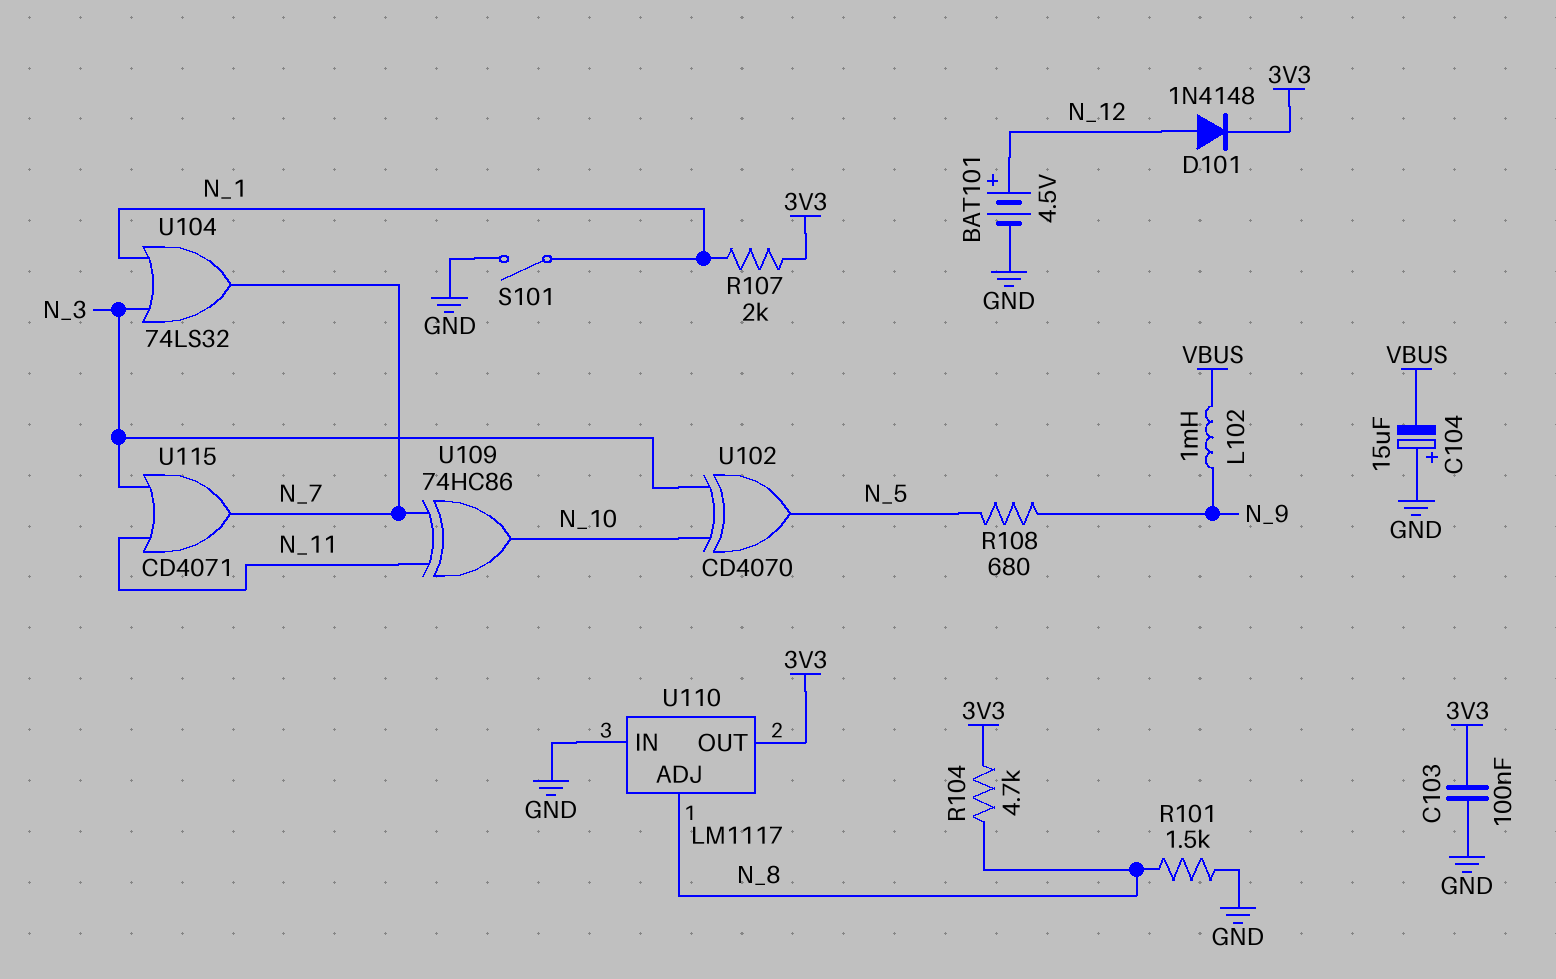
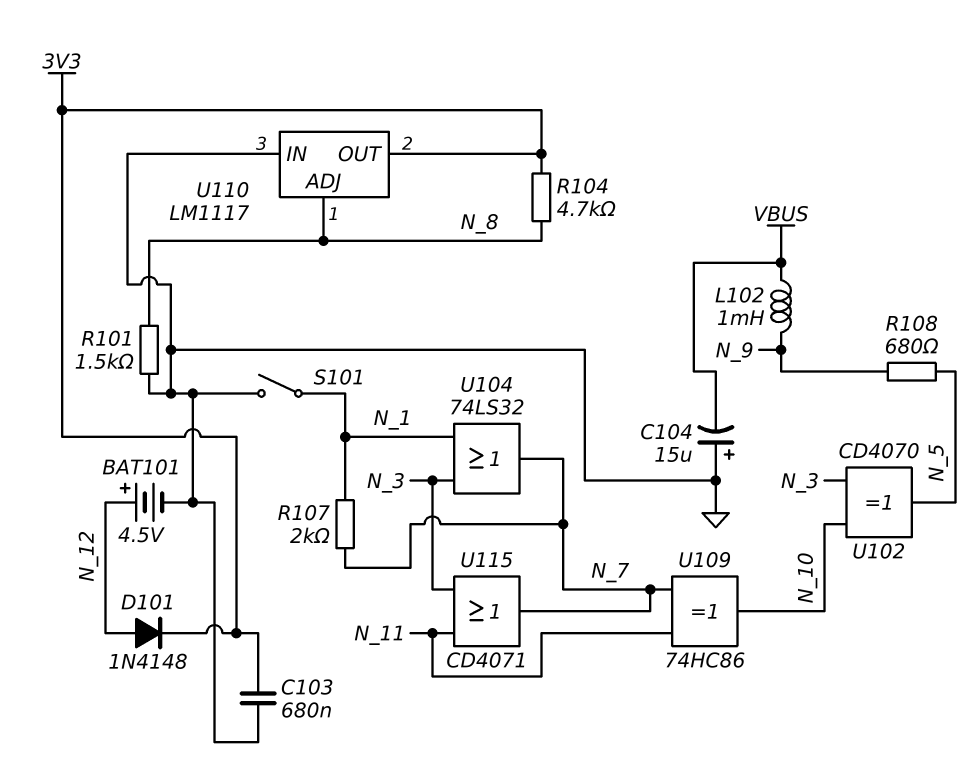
C103: 100nF (3V3, GND) -> 680nF (3V3, GND)
R107: 2k (3V3, N_1) -> 2k (N_1, N_7)

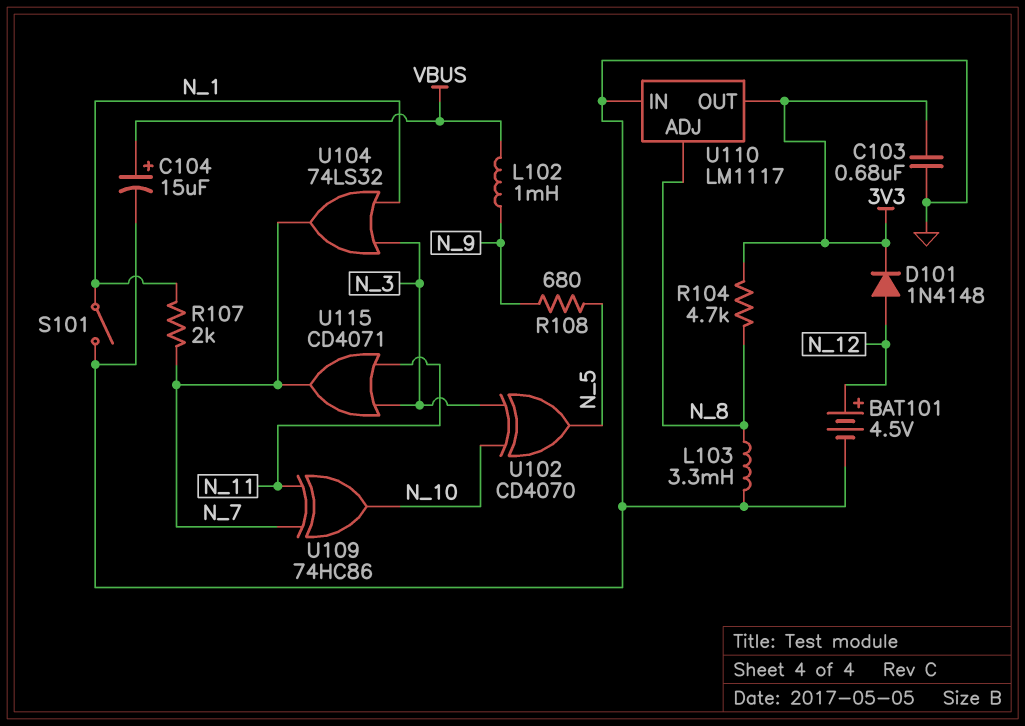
C104: 15uF (plus GND, minus VBUS) -> 15uF (plus VBUS, minus GND)
L103: none -> 3.3mH (GND, N_8)
R101: 1.5k (GND, N_8) -> none

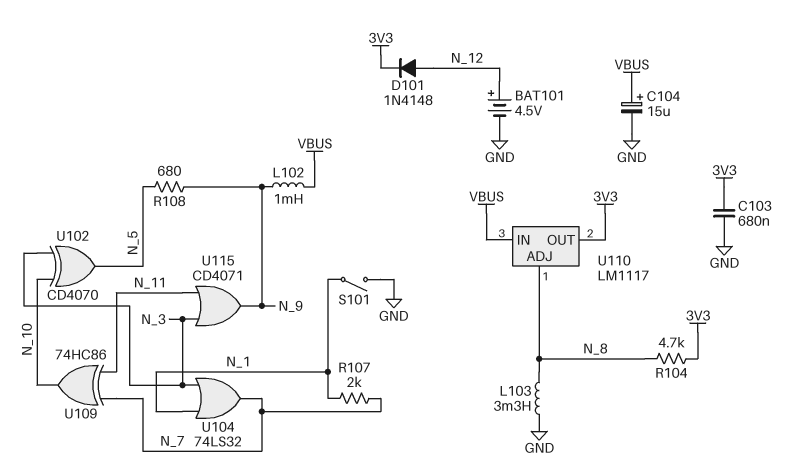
U110 pin IN: GND -> VBUS
U115: OR CD4071 (in N_3, in N_11, out N_7) -> OR CD4071 (in N_3, in N_11, out N_9)

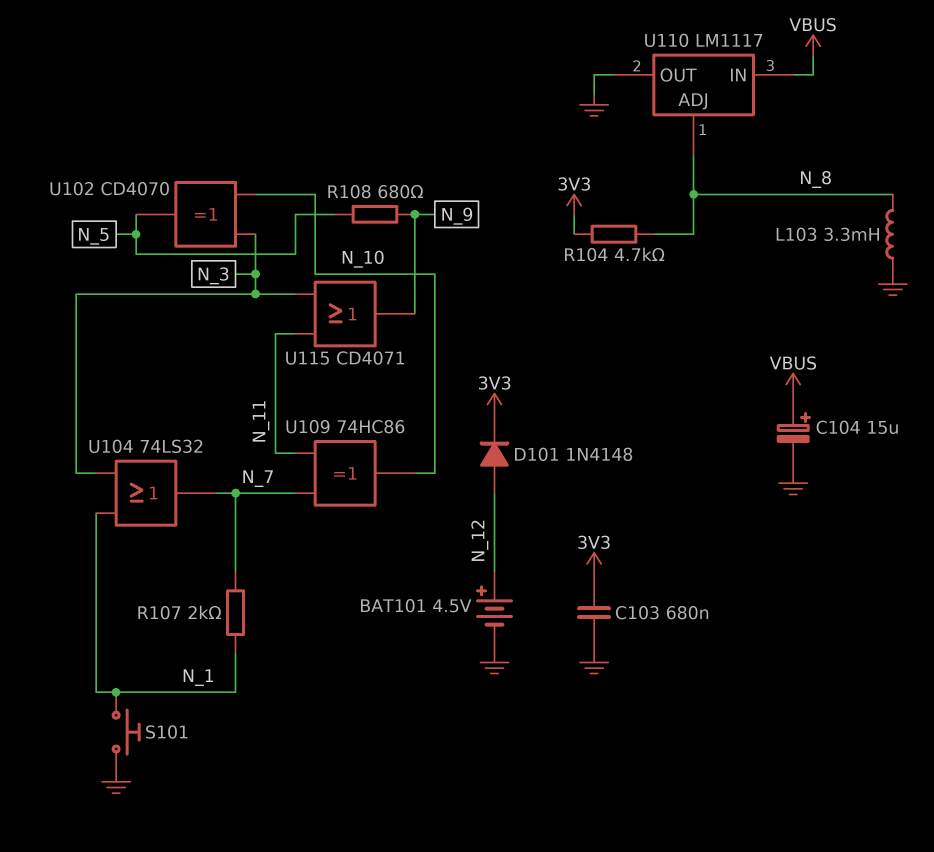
L102: 1mH (N_9, VBUS) -> none
S101: switch (GND, N_1) -> button (GND, N_1)
U110 pin OUT: 3V3 -> GND

